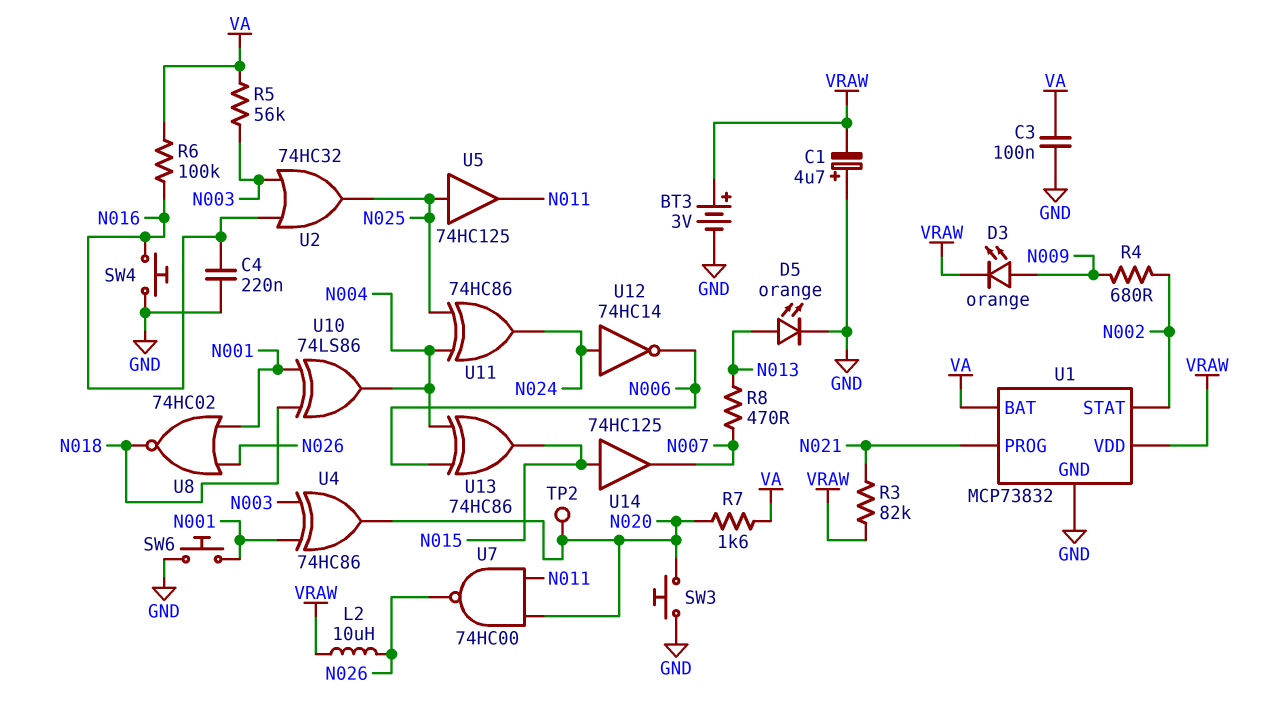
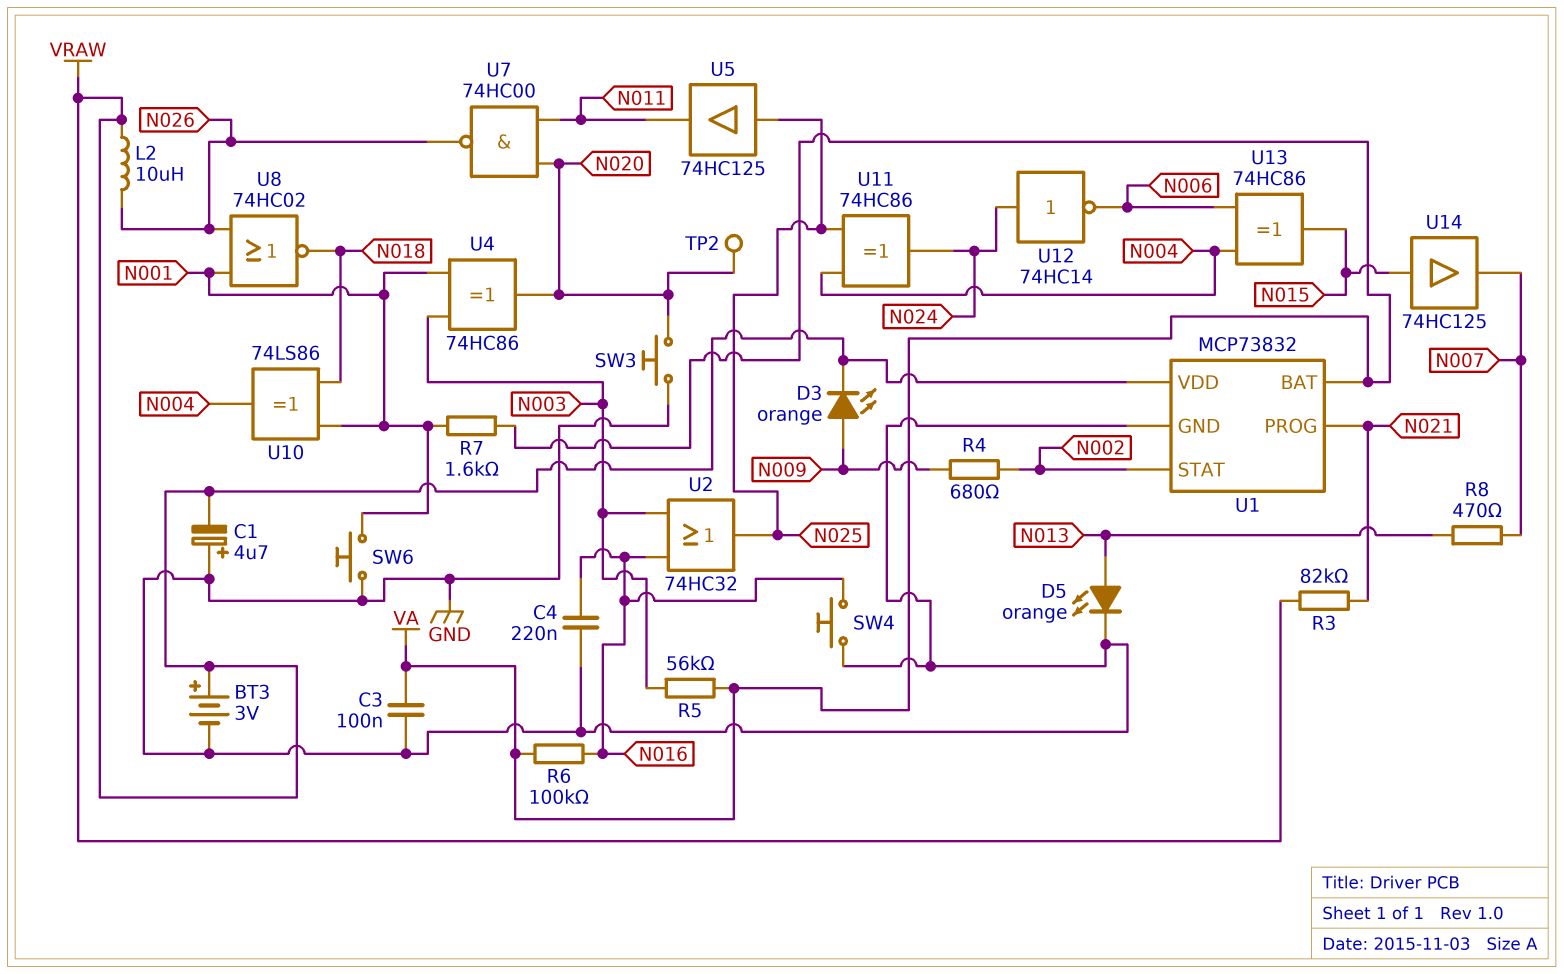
R7: 1.6k (N020, VA) -> 1.6k (N001, VA)

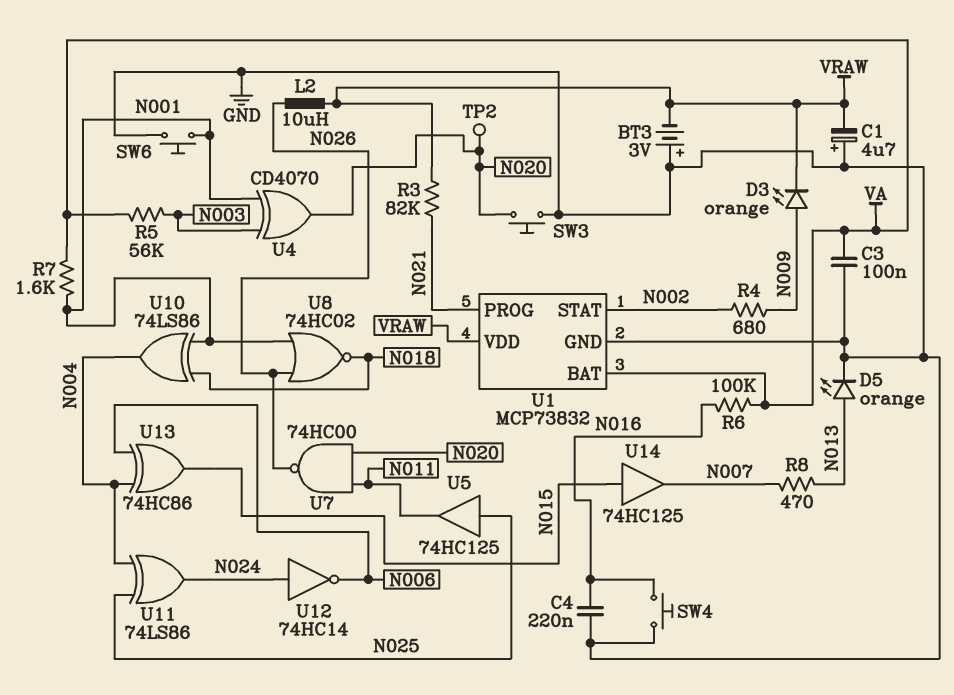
BT3: 3V (plus VRAW, minus GND) -> 3V (plus GND, minus VRAW)
U2: OR 74HC32 (in N003, in N016, out N025) -> none
U4: XOR 74HC86 (in N001, in N003, out N020) -> XOR CD4070 (in N001, in N003, out N020)
U11: XOR 74HC86 (in N004, in N025, out N024) -> XOR 74LS86 (in N004, in N025, out N024)

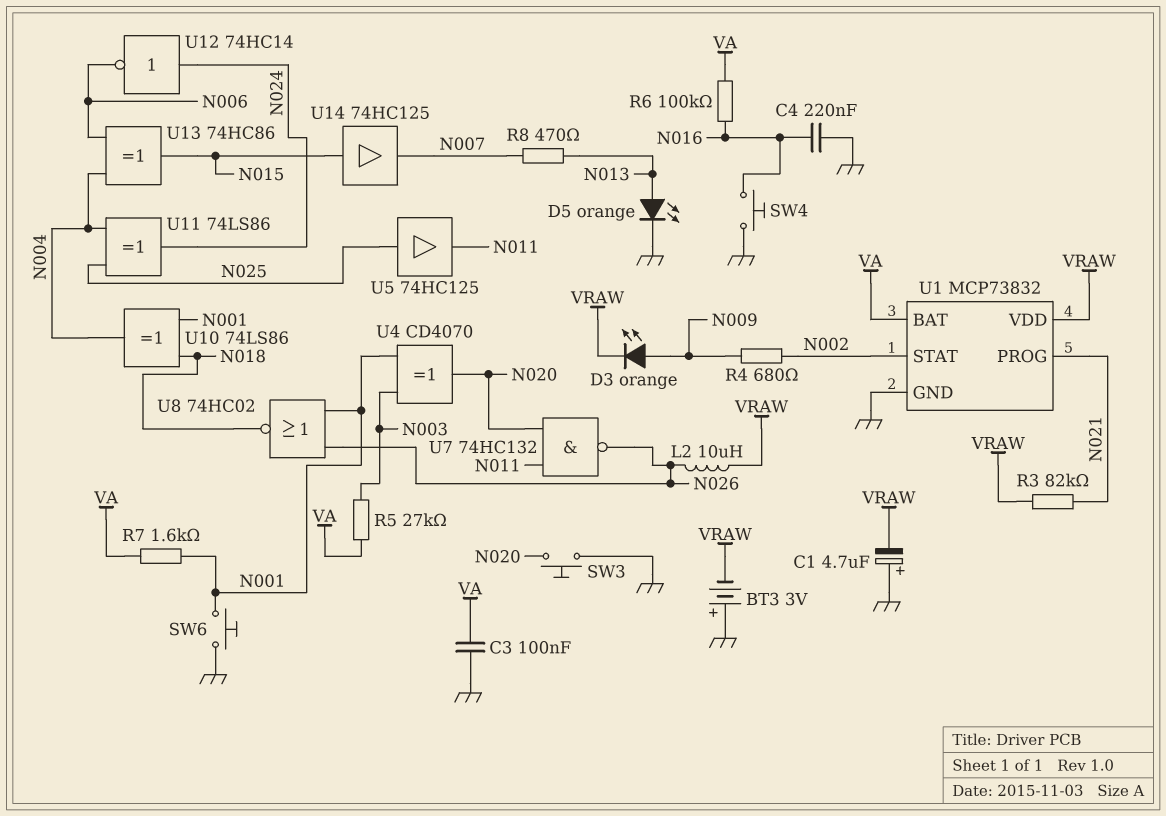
R5: 56k (N003, VA) -> 27k (N003, VA)
TP2: test point (N020) -> none
U7: NAND 74HC00 (in N011, in N020, out N026) -> NAND 74HC132 (in N011, in N020, out N026)

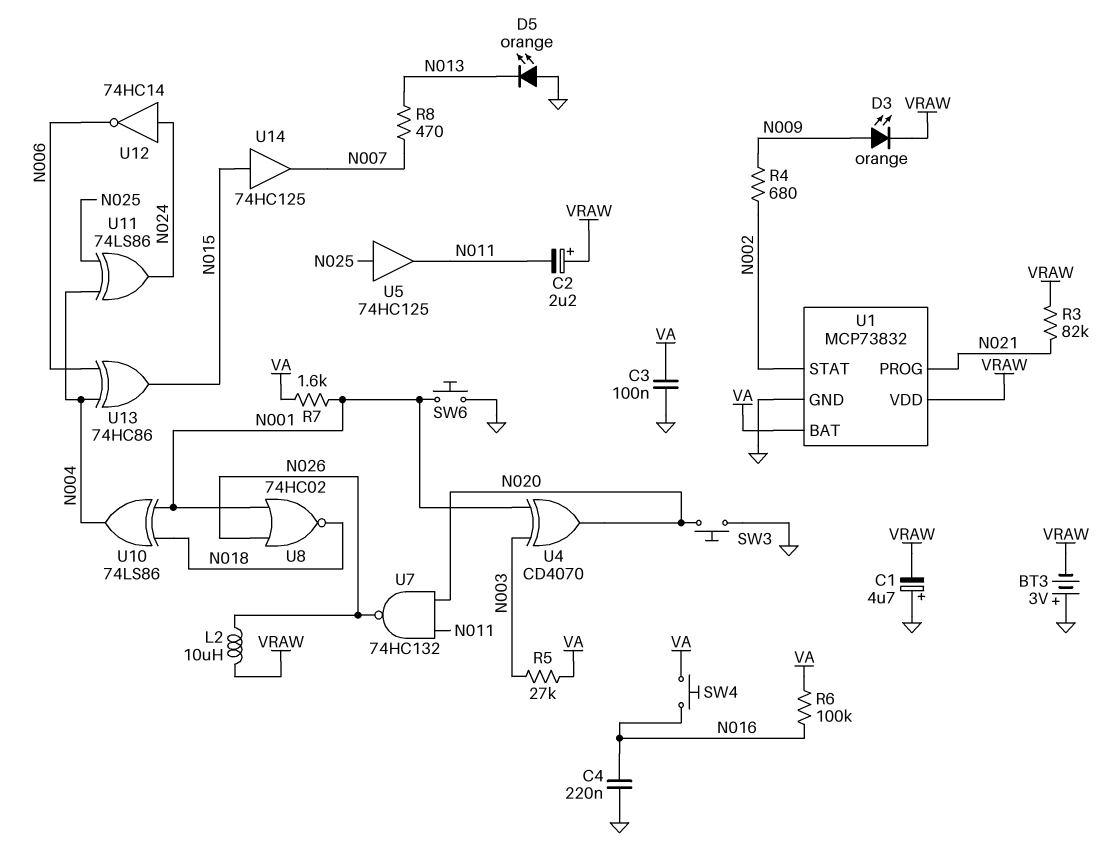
C2: none -> 2.2uF (plus VRAW, minus N011)
D5: LED orange (A N013, K GND) -> LED orange (A GND, K N013)
SW4: button (GND, N016) -> button (N016, VA)

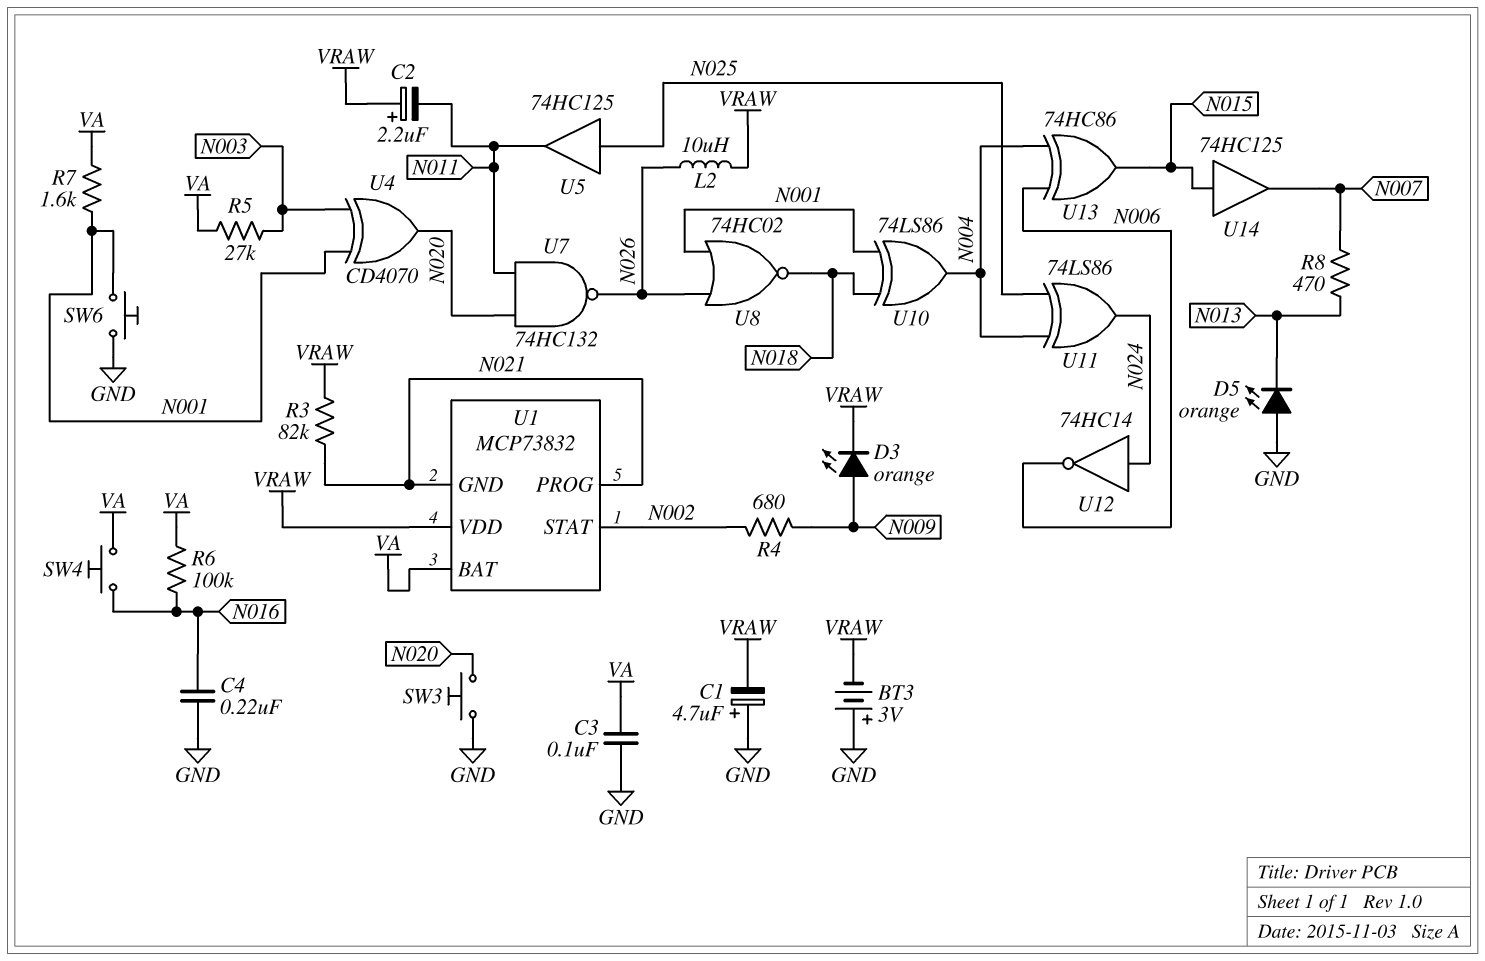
U1 pin GND: GND -> N021

